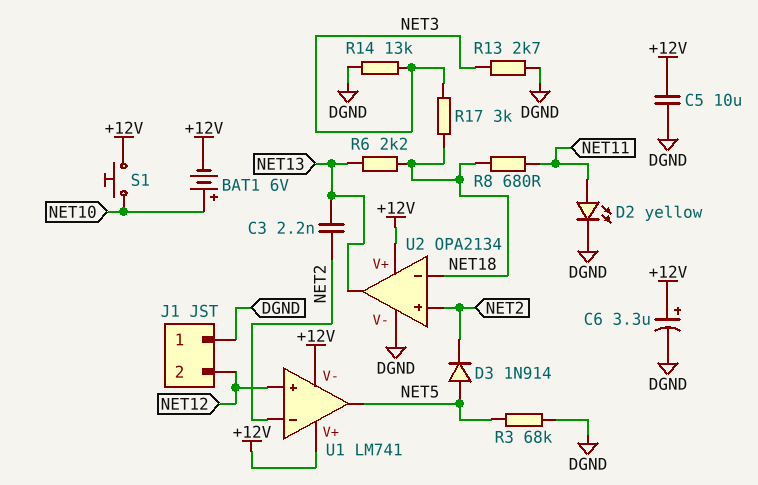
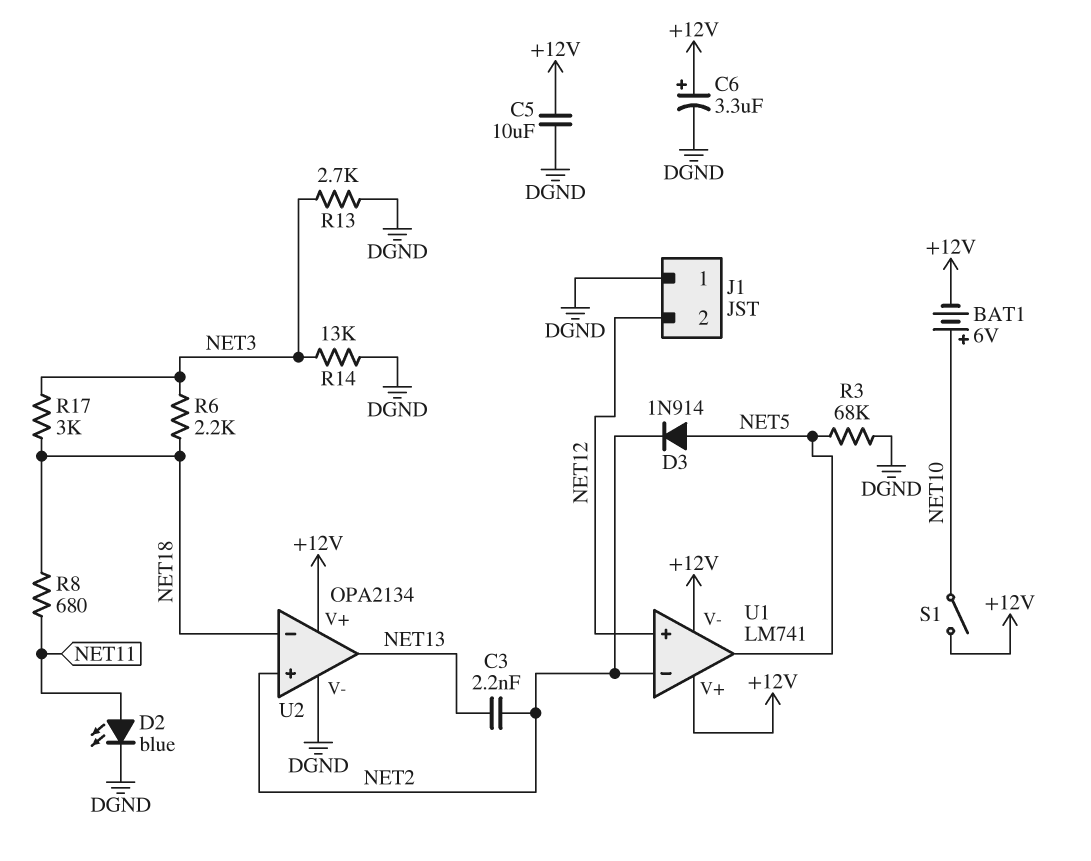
D2: LED yellow (A NET11, K DGND) -> LED blue (A NET11, K DGND)
R6: 2.2k (NET13, NET18) -> 2.2k (NET3, NET18)
S1: button (+12V, NET10) -> switch (+12V, NET10)

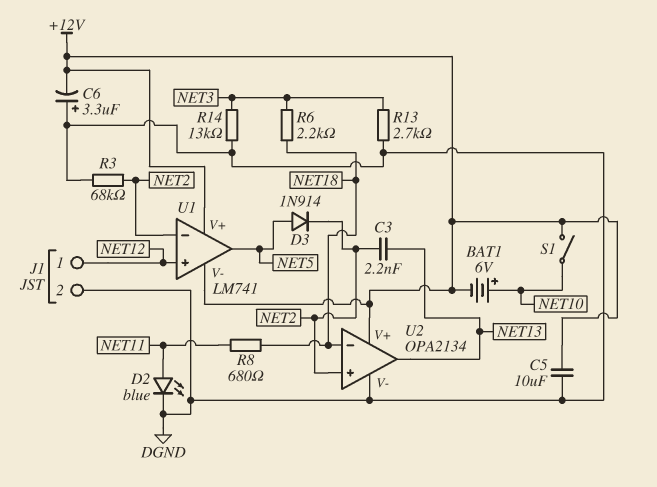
C6: 3.3uF (plus +12V, minus DGND) -> 3.3uF (plus DGND, minus +12V)
J1 pin 1: DGND -> NET12
J1 pin 2: NET12 -> DGND
R3: 68k (DGND, NET5) -> 68k (DGND, NET2)
R17: 3k (NET3, NET18) -> none

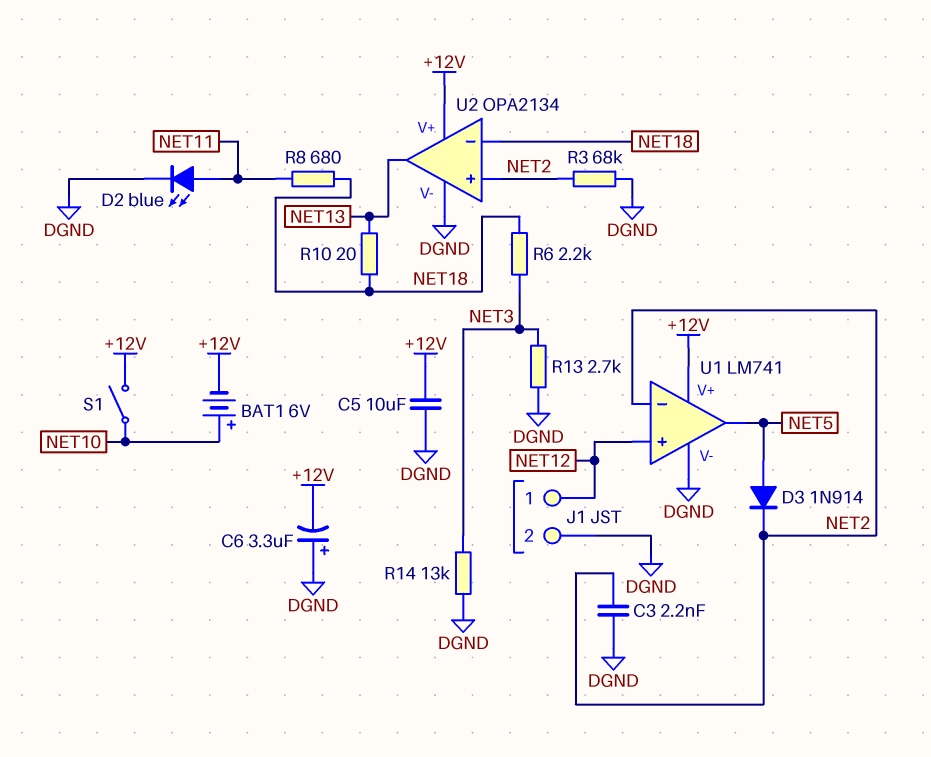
C3: 2.2nF (NET2, NET13) -> 2.2nF (DGND, NET2)
R10: none -> 20 (NET13, NET18)
U1 pin V-: +12V -> DGND

